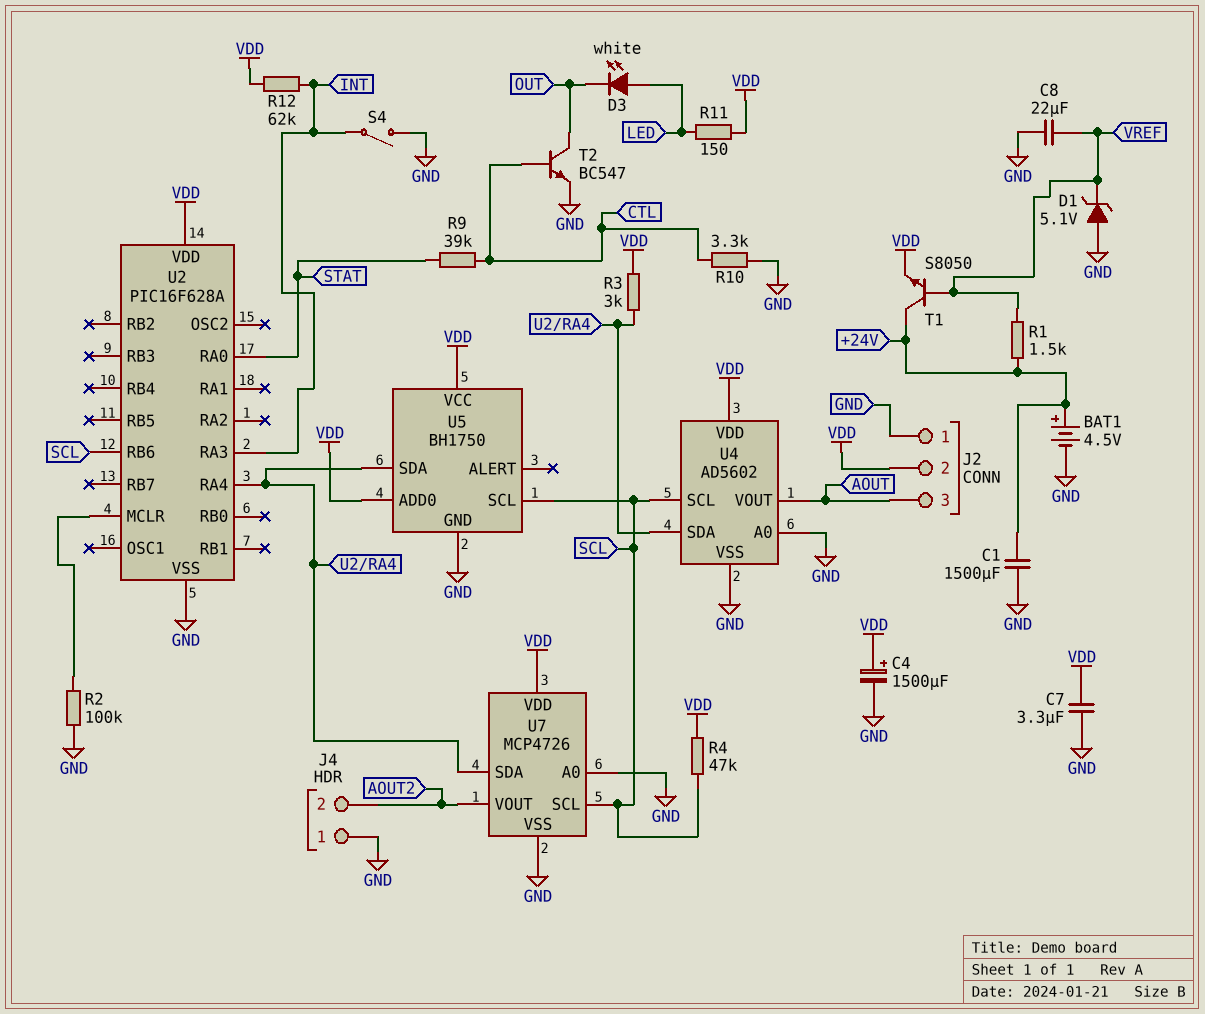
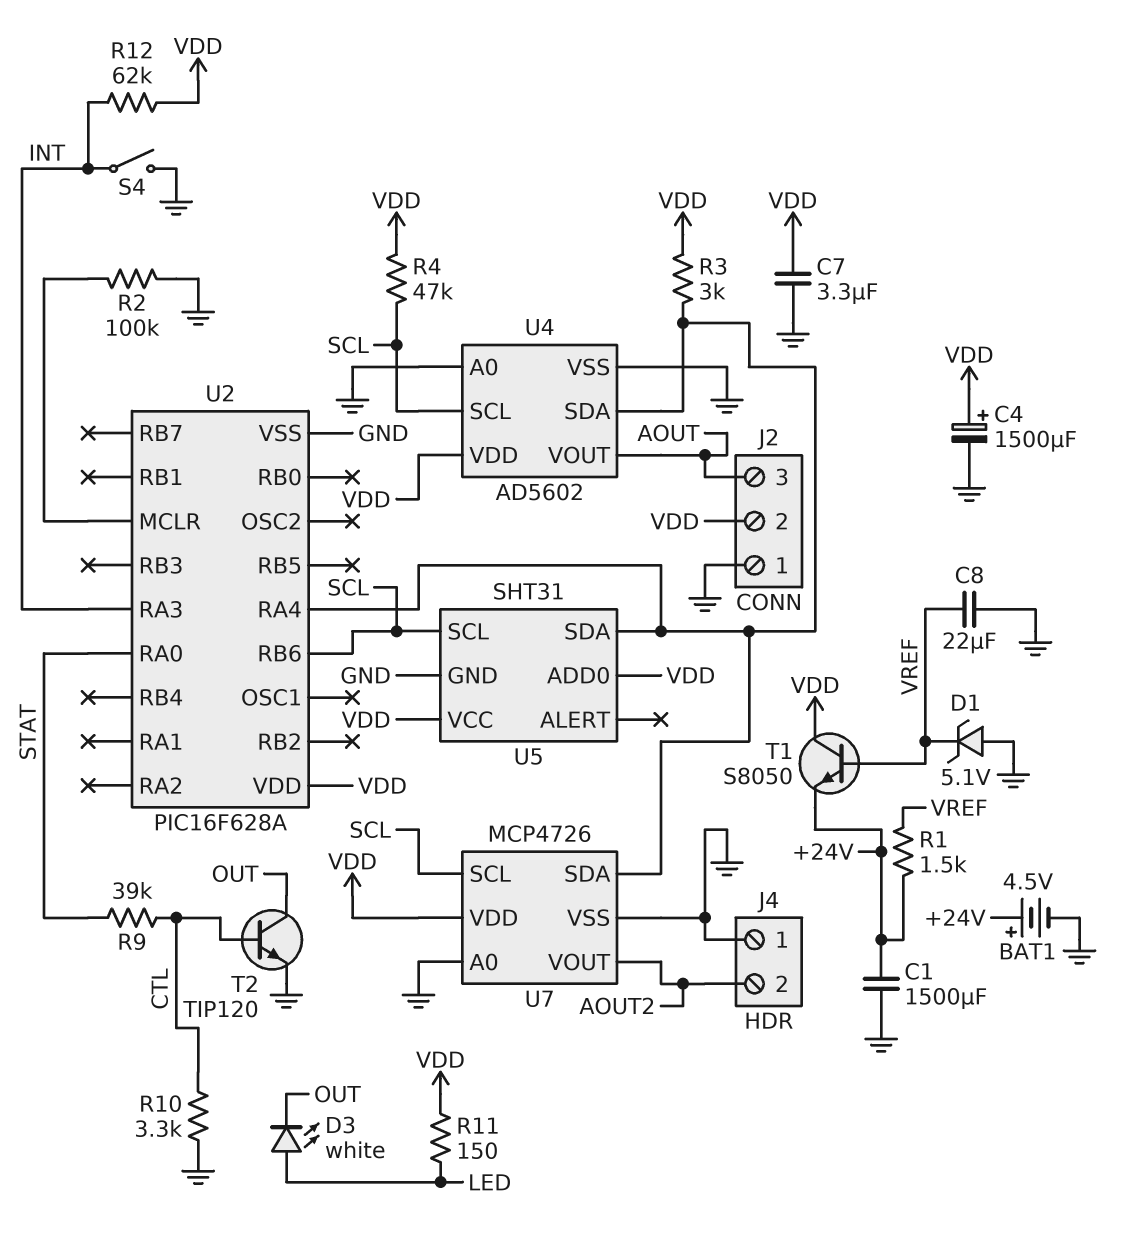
T1: NPN S8050 (B VREF, C +24V, E VDD) -> NPN S8050 (B VREF, C VDD, E +24V)
T2: NPN BC547 (B CTL, C OUT, E GND) -> NPN TIP120 (B CTL, C OUT, E GND)
U5: BH1750 -> SHT31

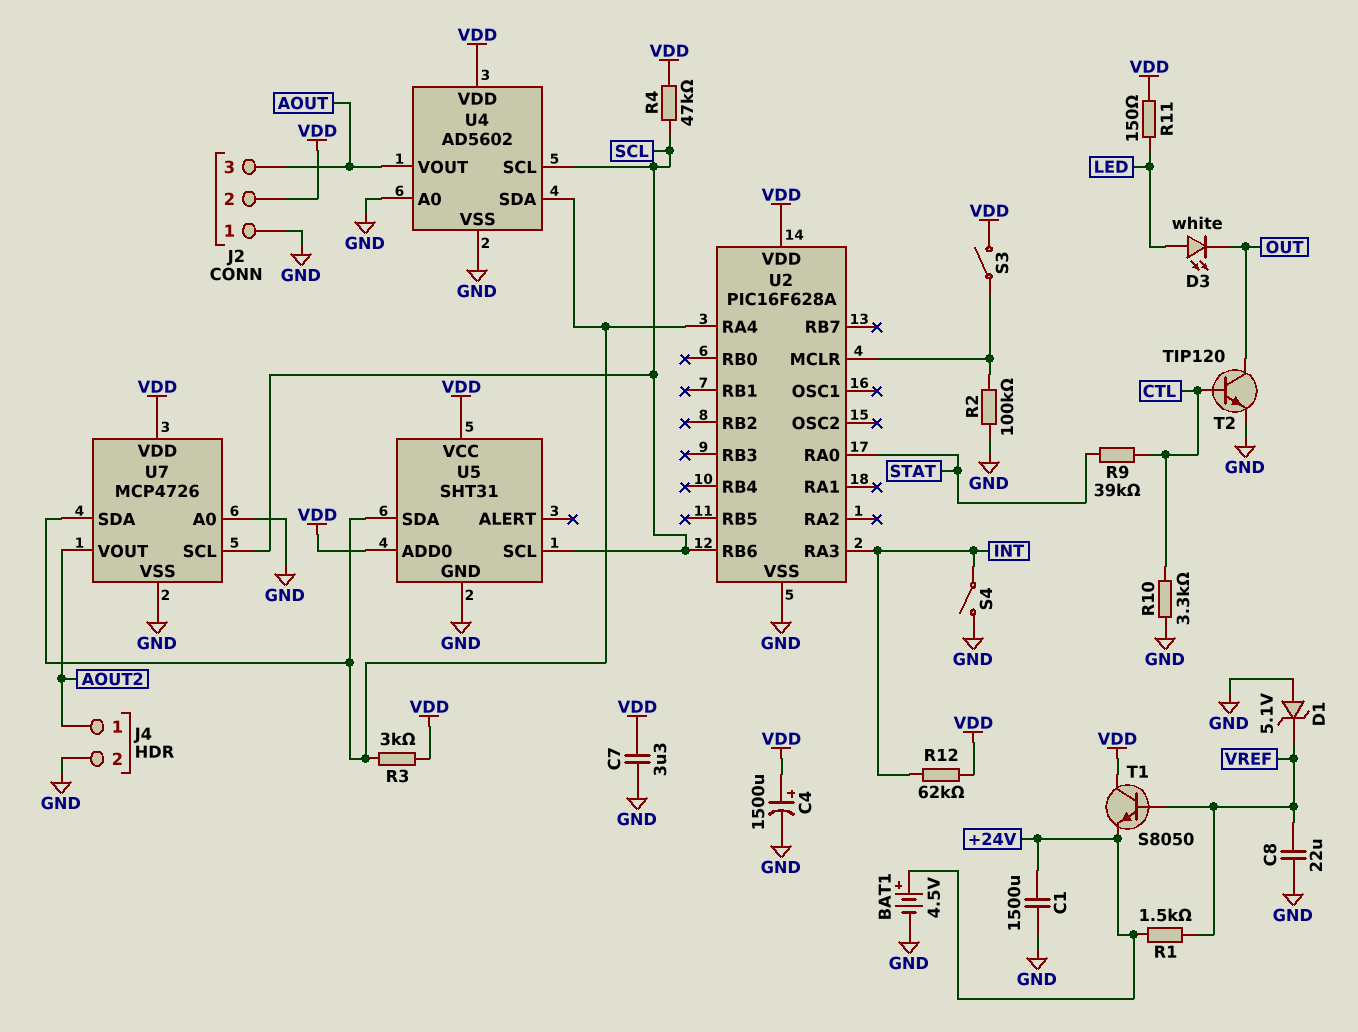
J4 pin 1: GND -> AOUT2
J4 pin 2: AOUT2 -> GND
S3: none -> switch (U2/MCLR, VDD)

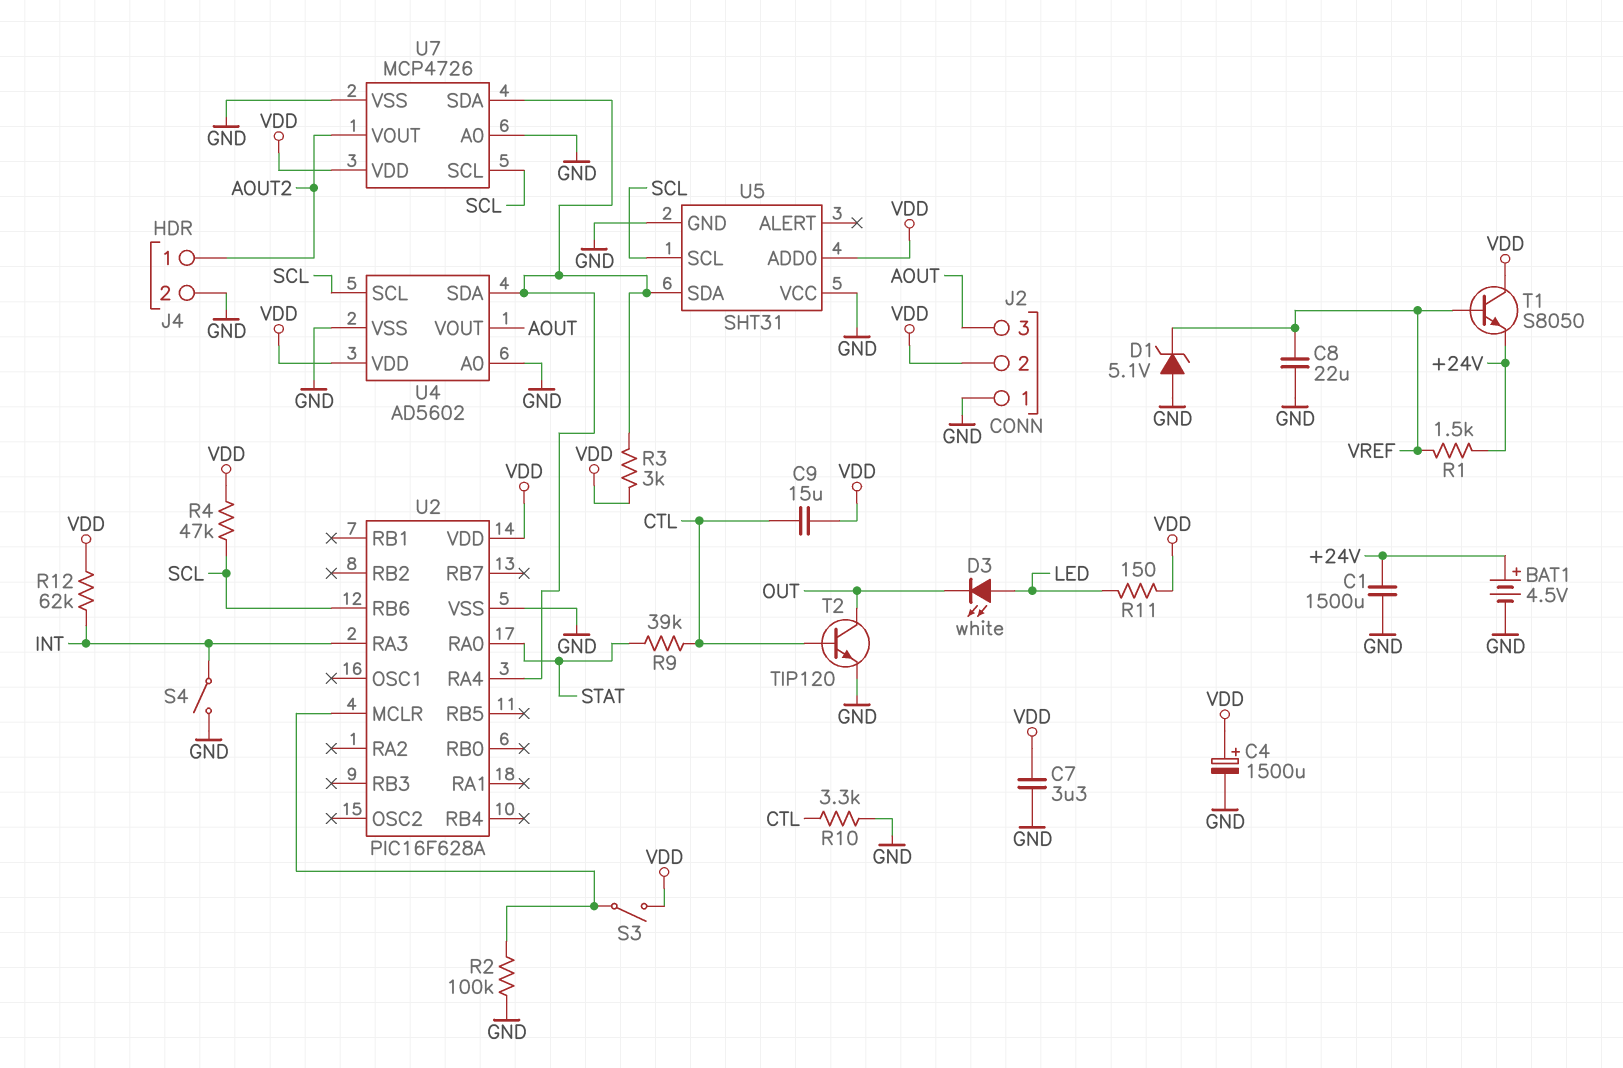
C9: none -> 15uF (CTL, VDD)
U5 pin VCC: VDD -> GND

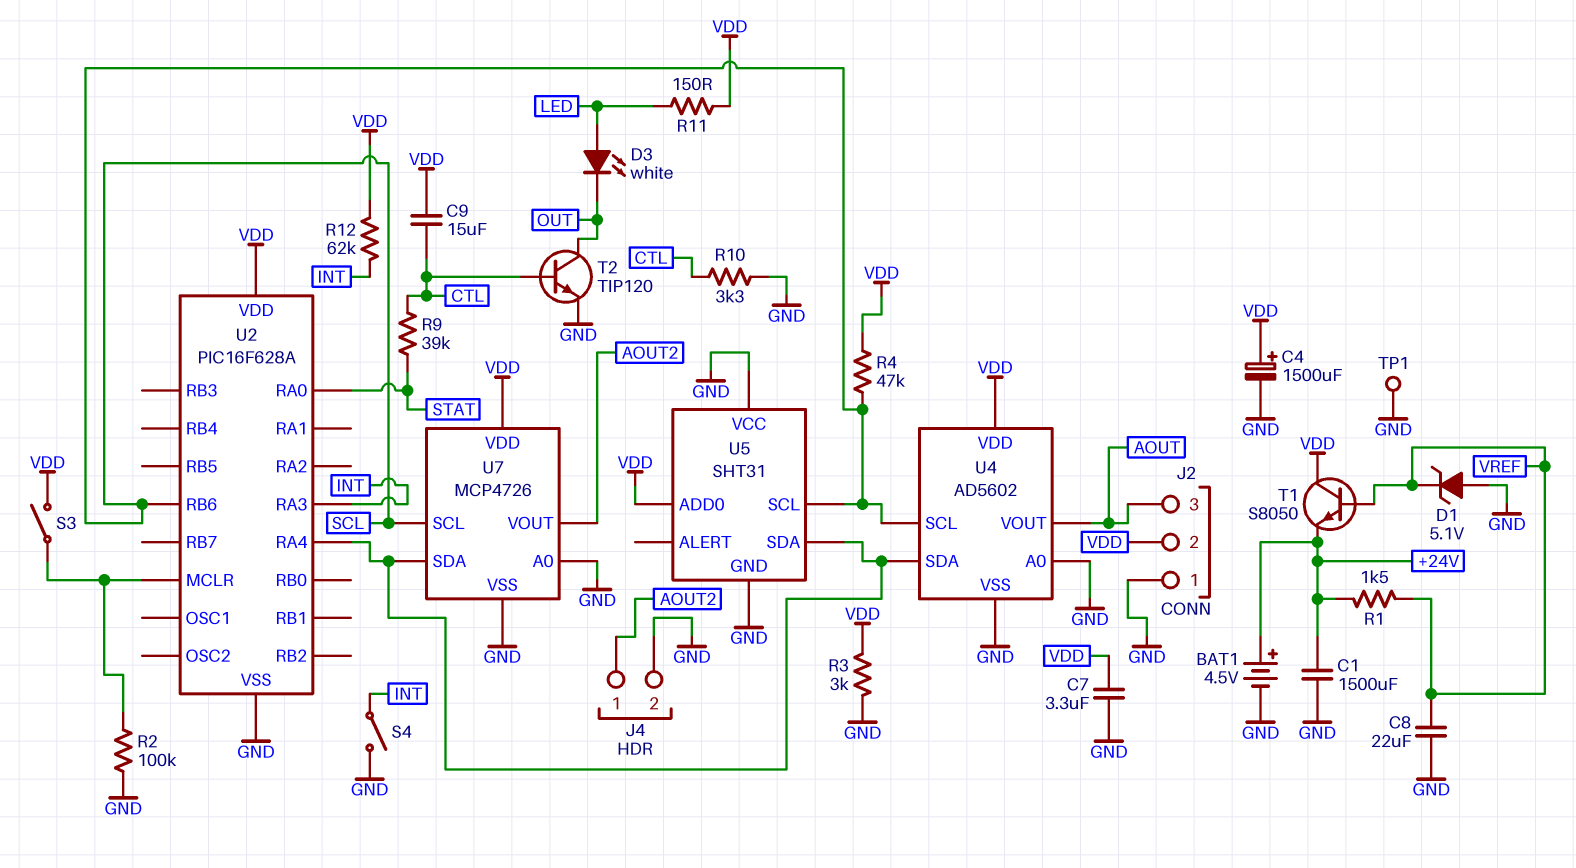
R3: 3k (U2/RA4, VDD) -> 3k (GND, VDD)
TP1: none -> test point (GND)

